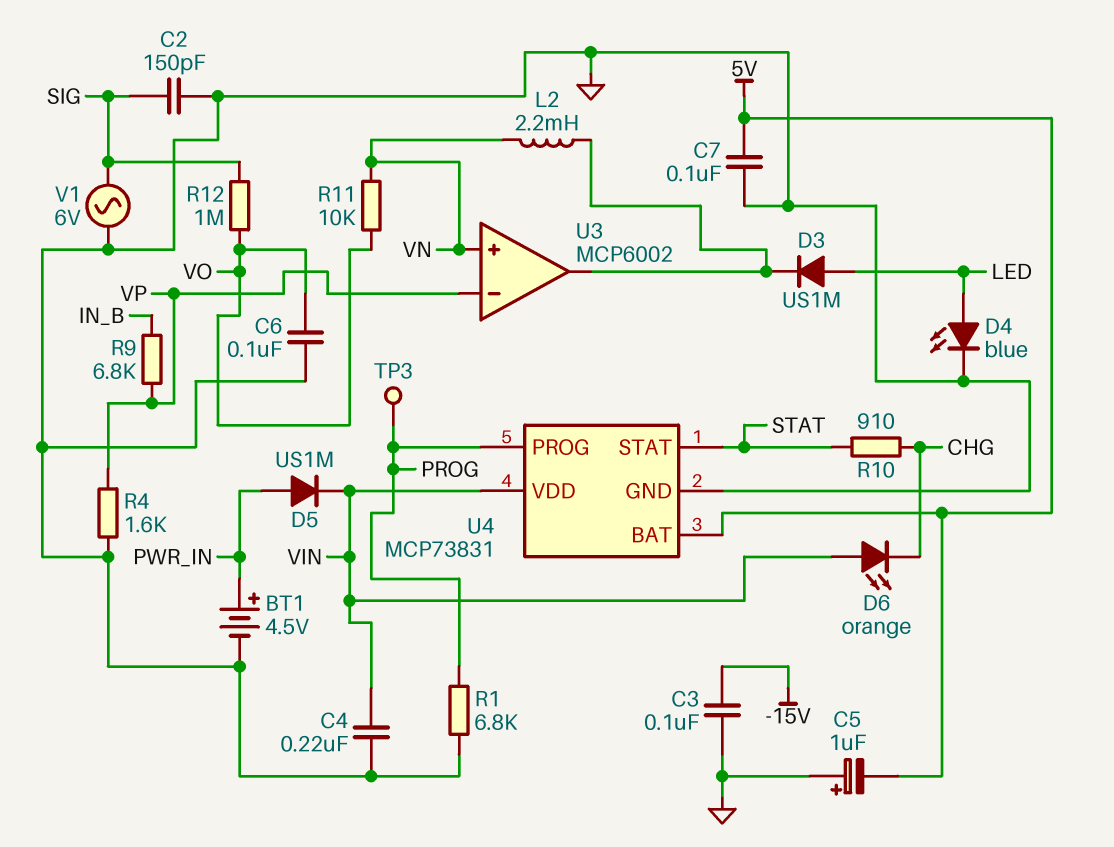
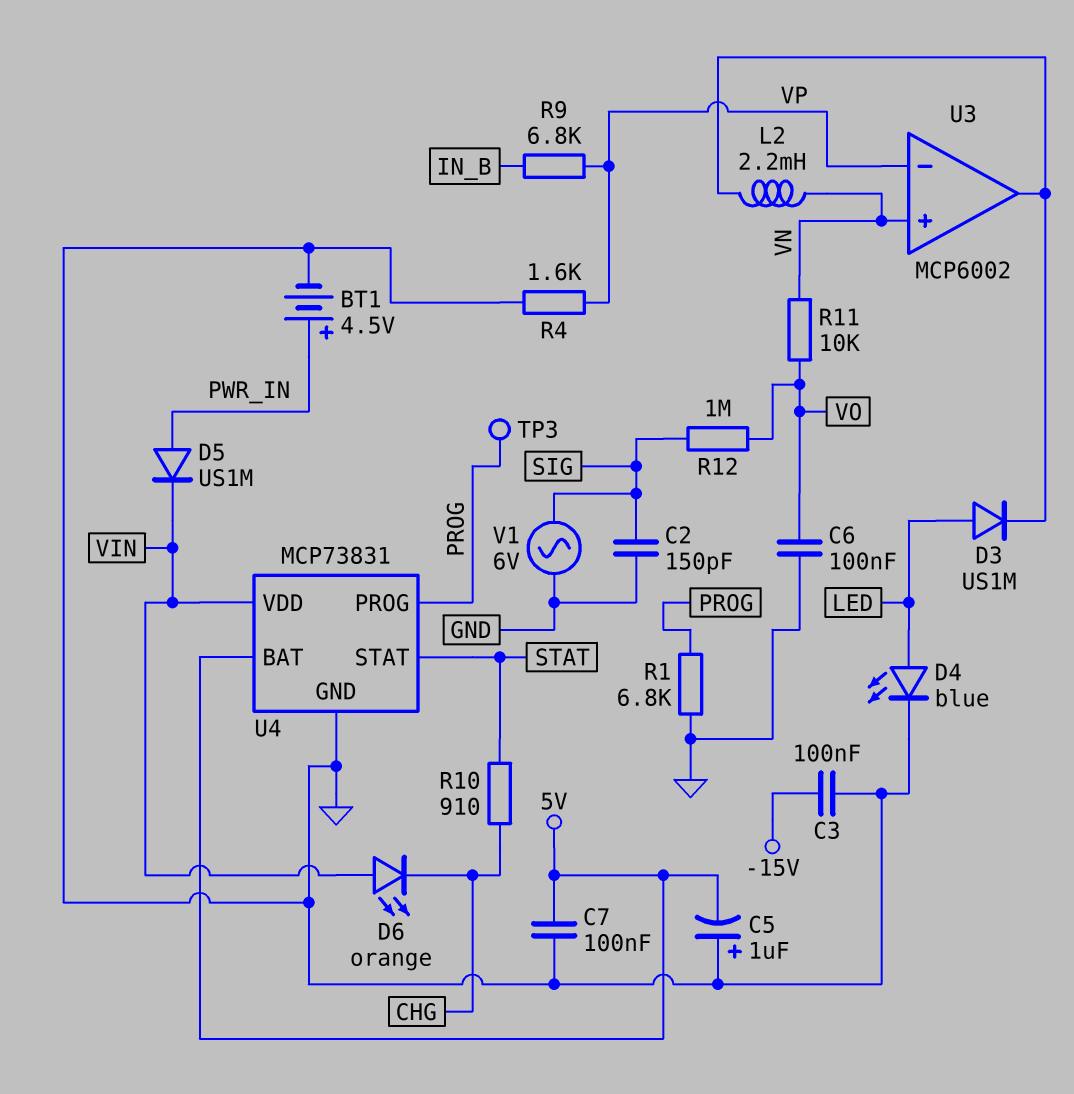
C4: 220nF (GND, VIN) -> none

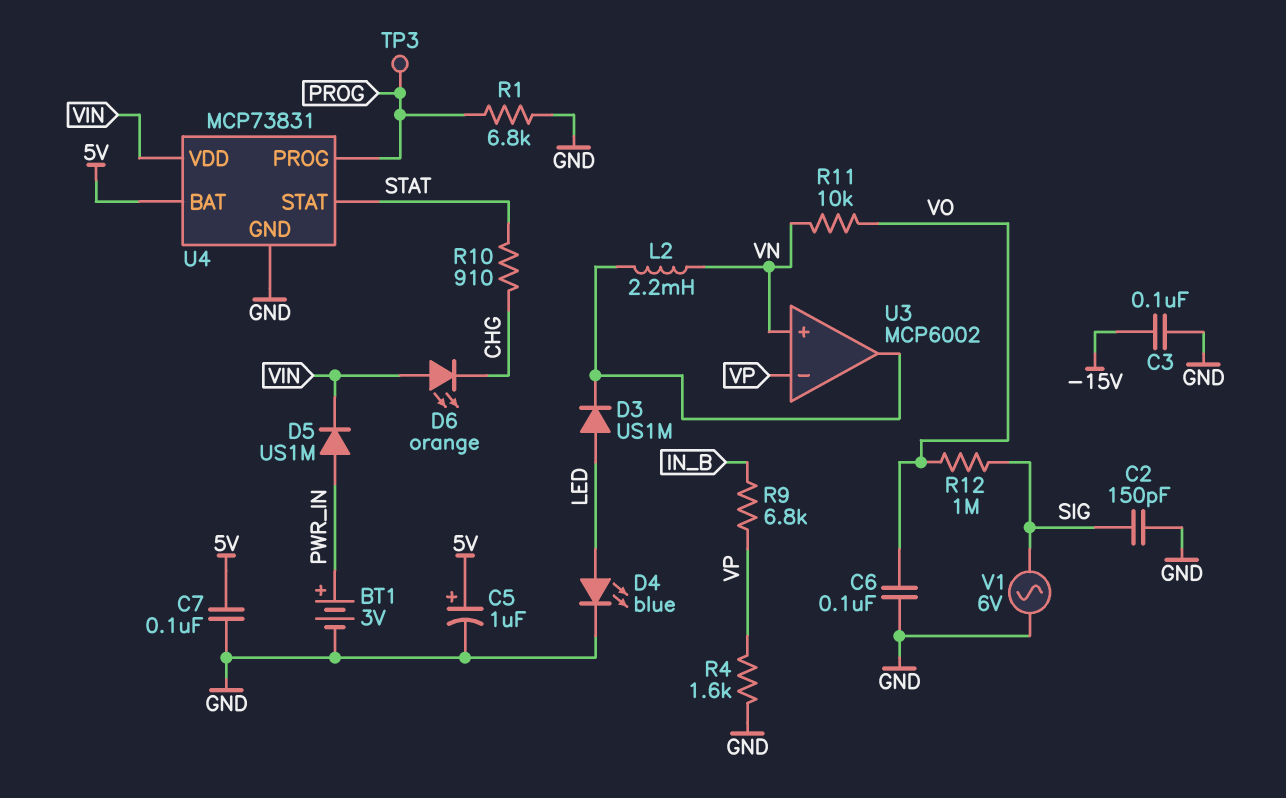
BT1: 4.5V (plus PWR_IN, minus GND) -> 3V (plus PWR_IN, minus GND)
C5: 1uF (plus GND, minus 5V) -> 1uF (plus 5V, minus GND)

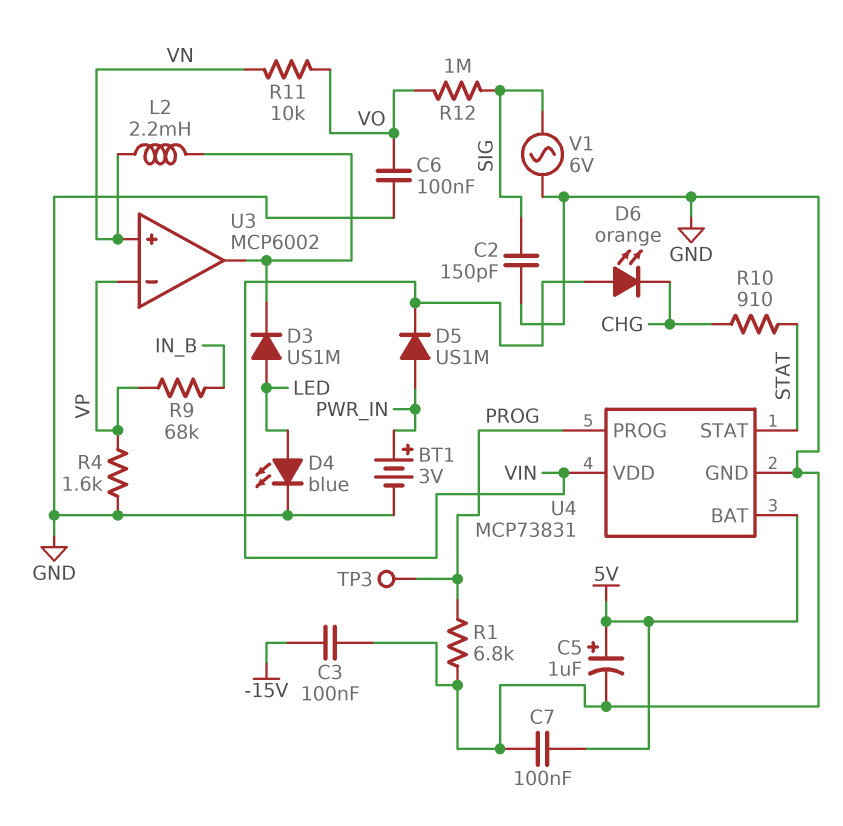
R9: 6.8k (IN_B, VP) -> 68k (IN_B, VP)

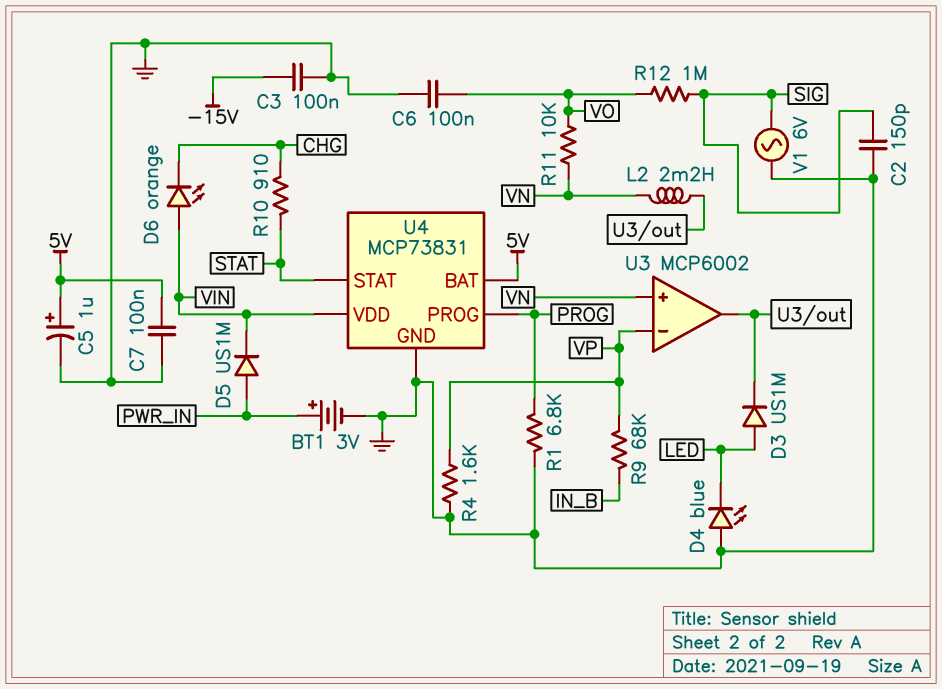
D4: LED blue (A LED, K GND) -> LED blue (A GND, K LED)
TP3: test point (PROG) -> none

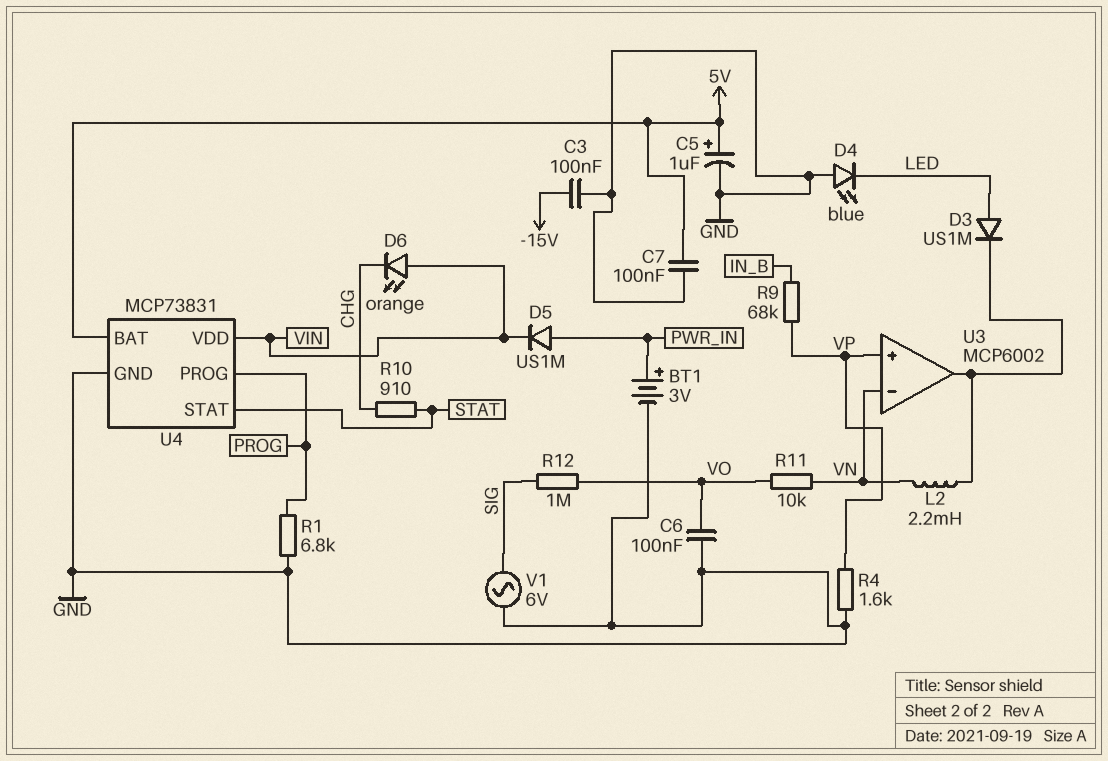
C2: 150pF (GND, SIG) -> none
U3 pin in+: VN -> VP
U3 pin in-: VP -> VN

